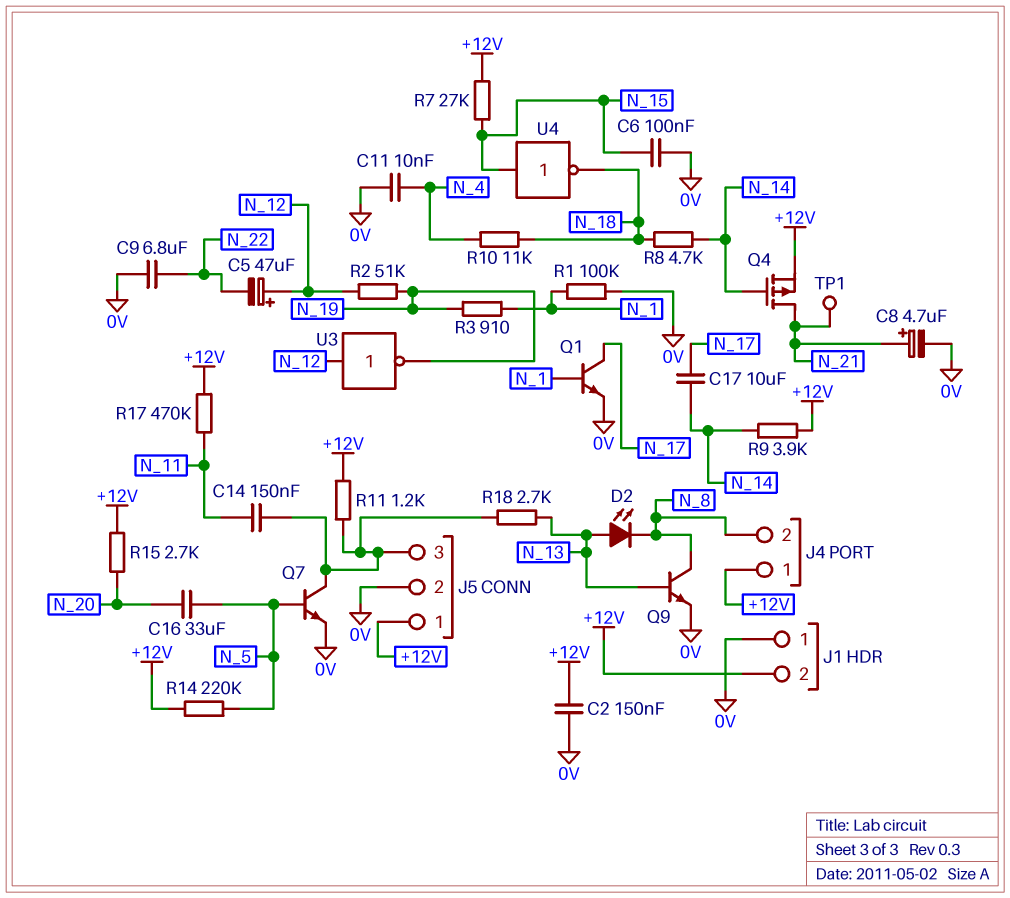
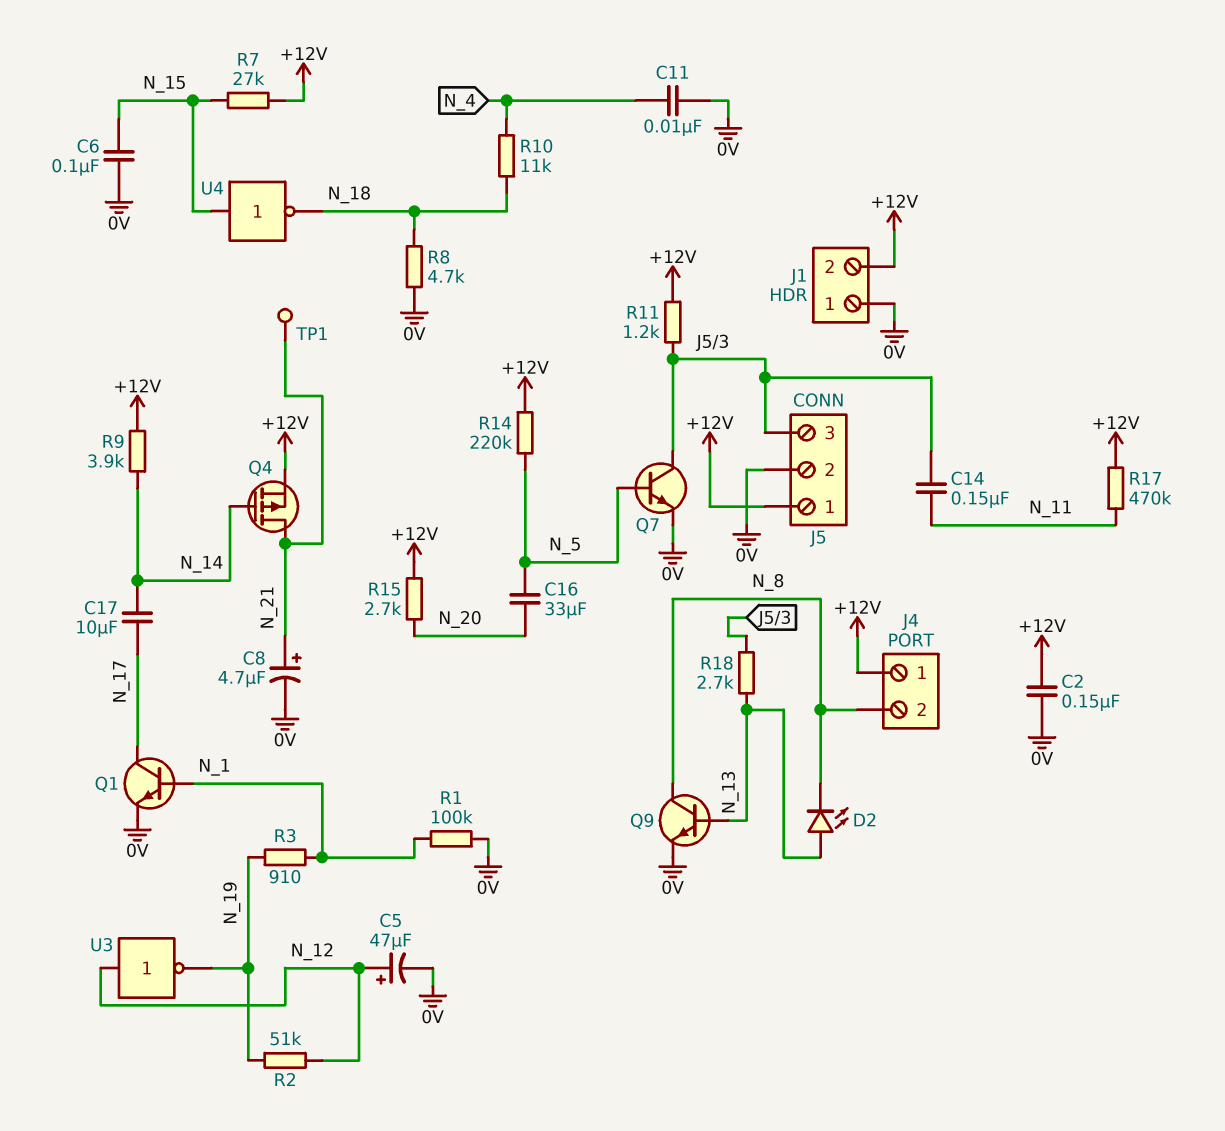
C5: 47uF (plus N_12, minus N_22) -> 47uF (plus N_12, minus 0V)
C9: 6.8uF (0V, N_22) -> none
R8: 4.7k (N_14, N_18) -> 4.7k (0V, N_18)

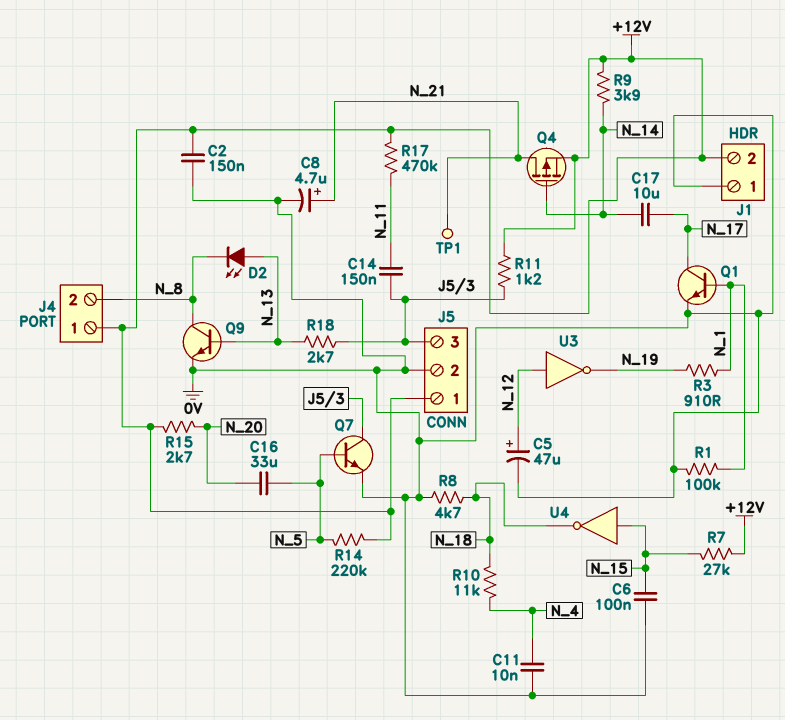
R2: 51k (N_12, N_19) -> none

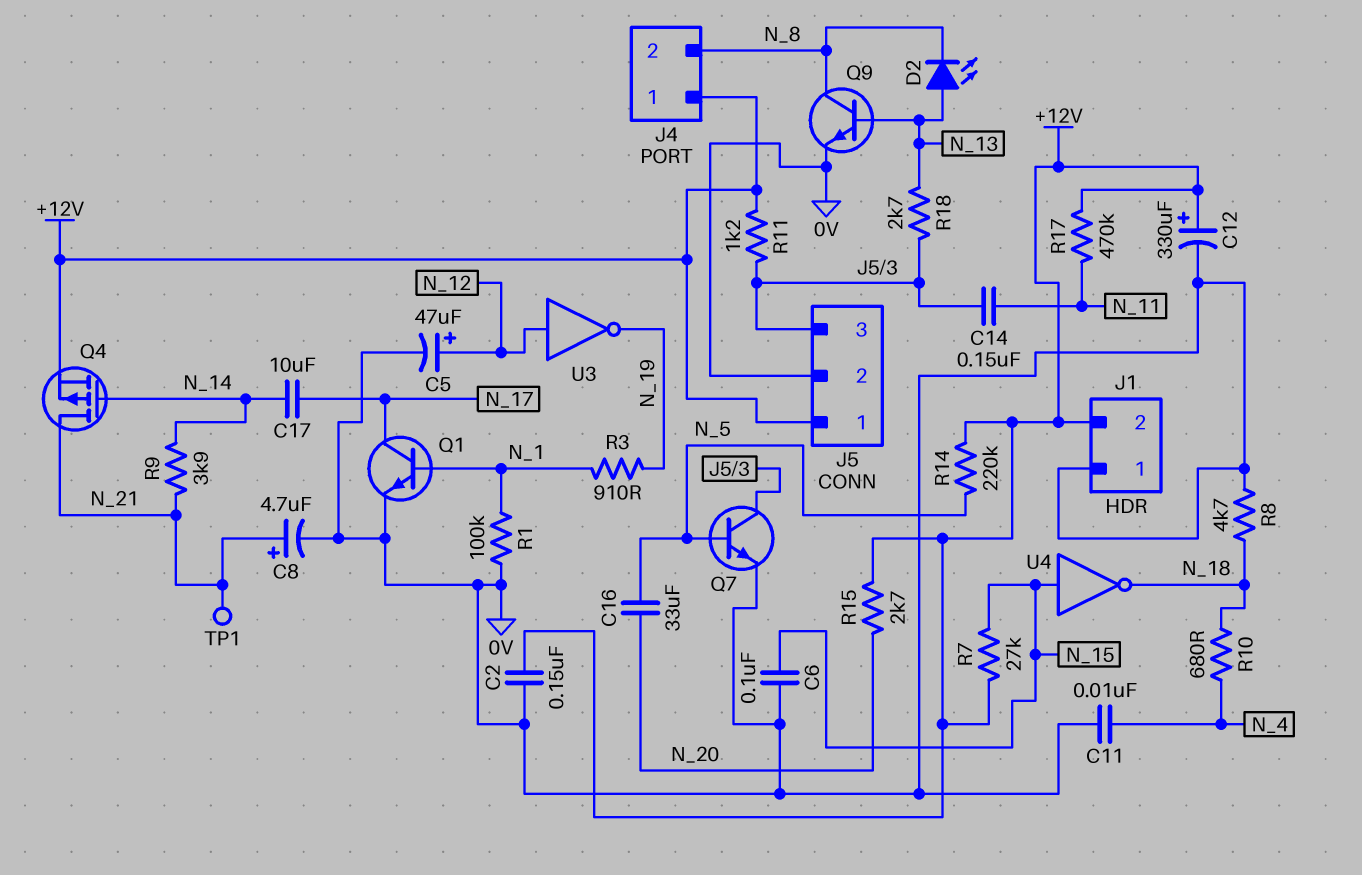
C12: none -> 330uF (plus +12V, minus 0V)
R9: 3.9k (+12V, N_14) -> 3.9k (N_14, N_21)
R10: 11k (N_4, N_18) -> 680 (N_4, N_18)

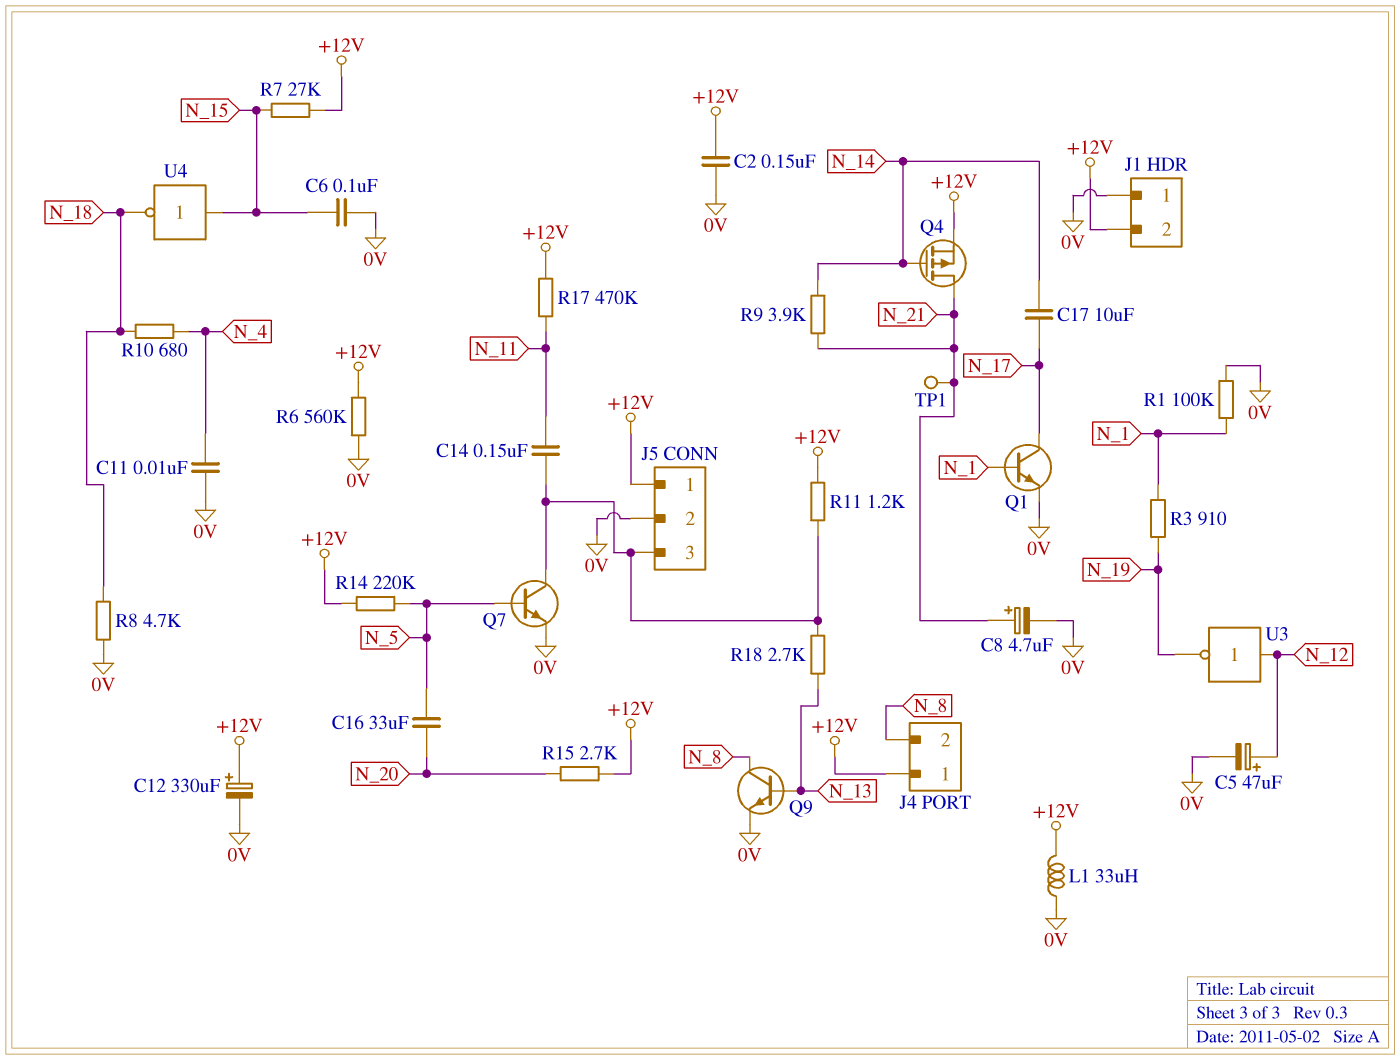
D2: LED (A N_13, K N_8) -> none
L1: none -> 33uH (+12V, 0V)
R6: none -> 560k (+12V, 0V)

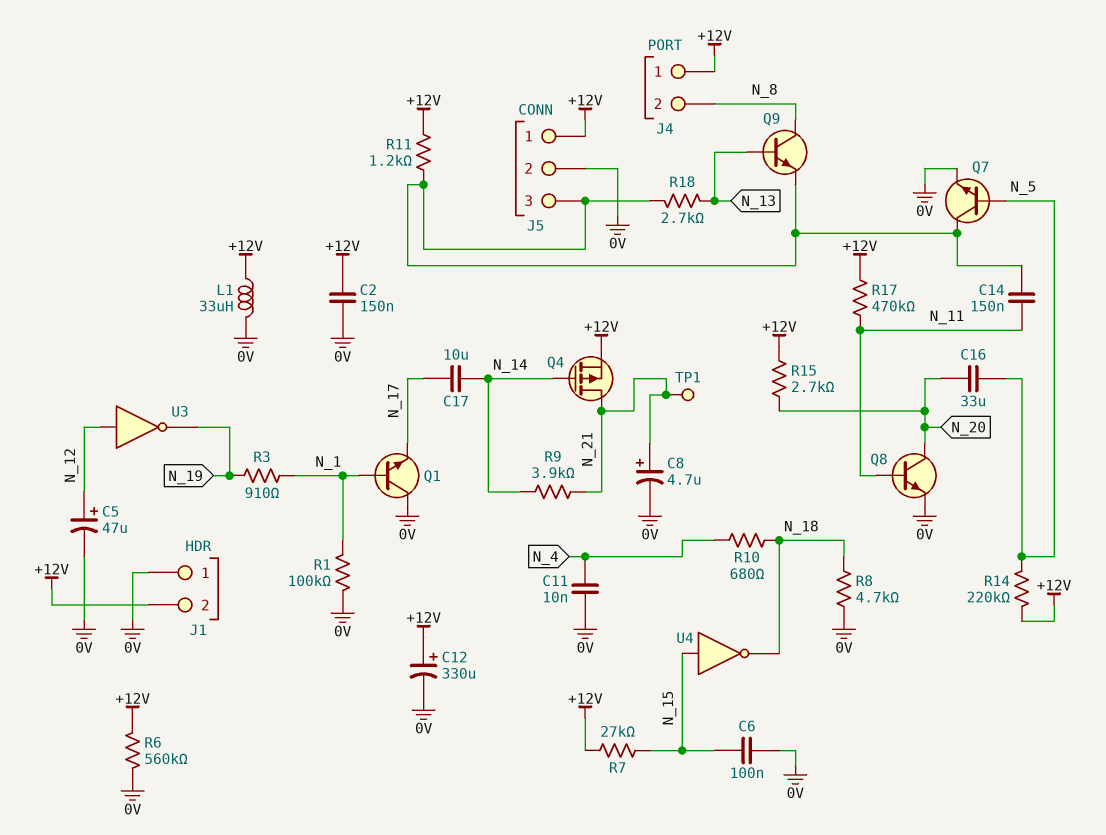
Q1: NPN (B N_1, C N_17, E 0V) -> NPN (B N_1, C 0V, E N_17)
Q8: none -> NPN (B N_11, C N_20, E 0V)
Q9: NPN (B N_13, C N_8, E 0V) -> NPN (B N_13, C N_8, E J5/3)

